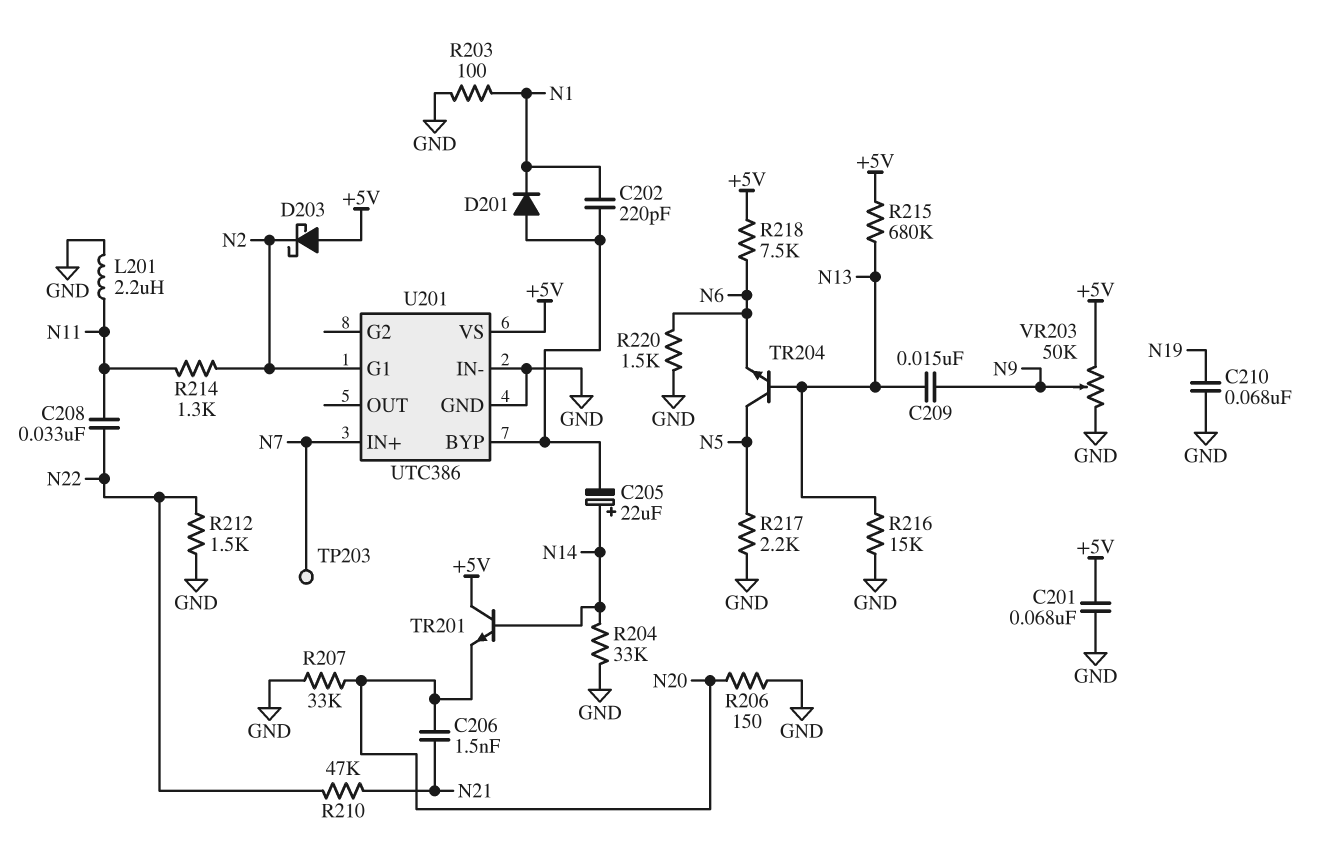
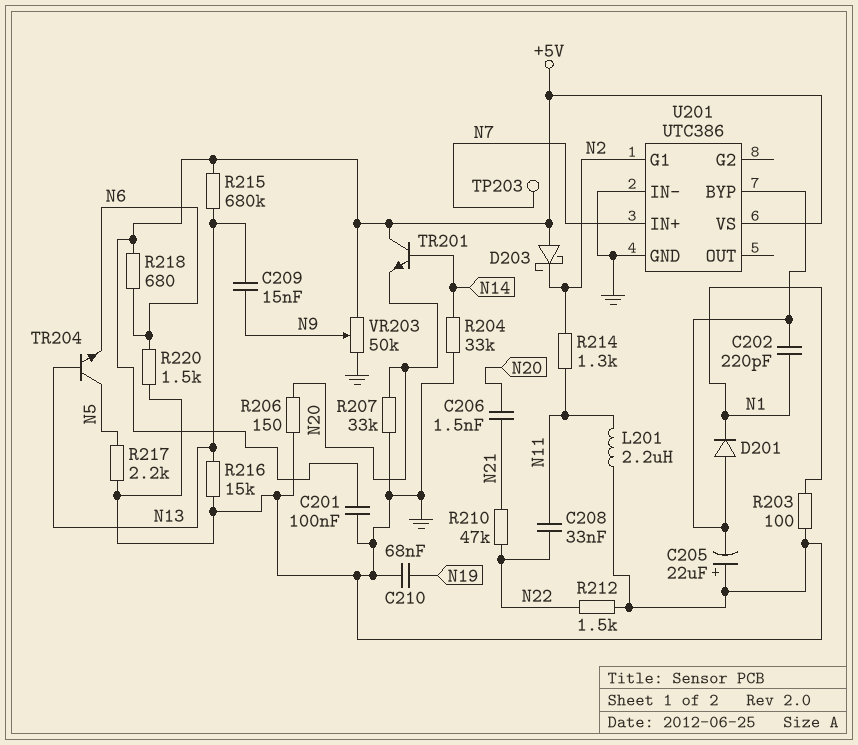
C201: 68nF (+5V, GND) -> 100nF (+5V, GND)
C205: 22uF (plus N14, minus U201/BYP) -> 22uF (plus GND, minus U201/BYP)
R218: 7.5k (+5V, N6) -> 680 (+5V, N6)

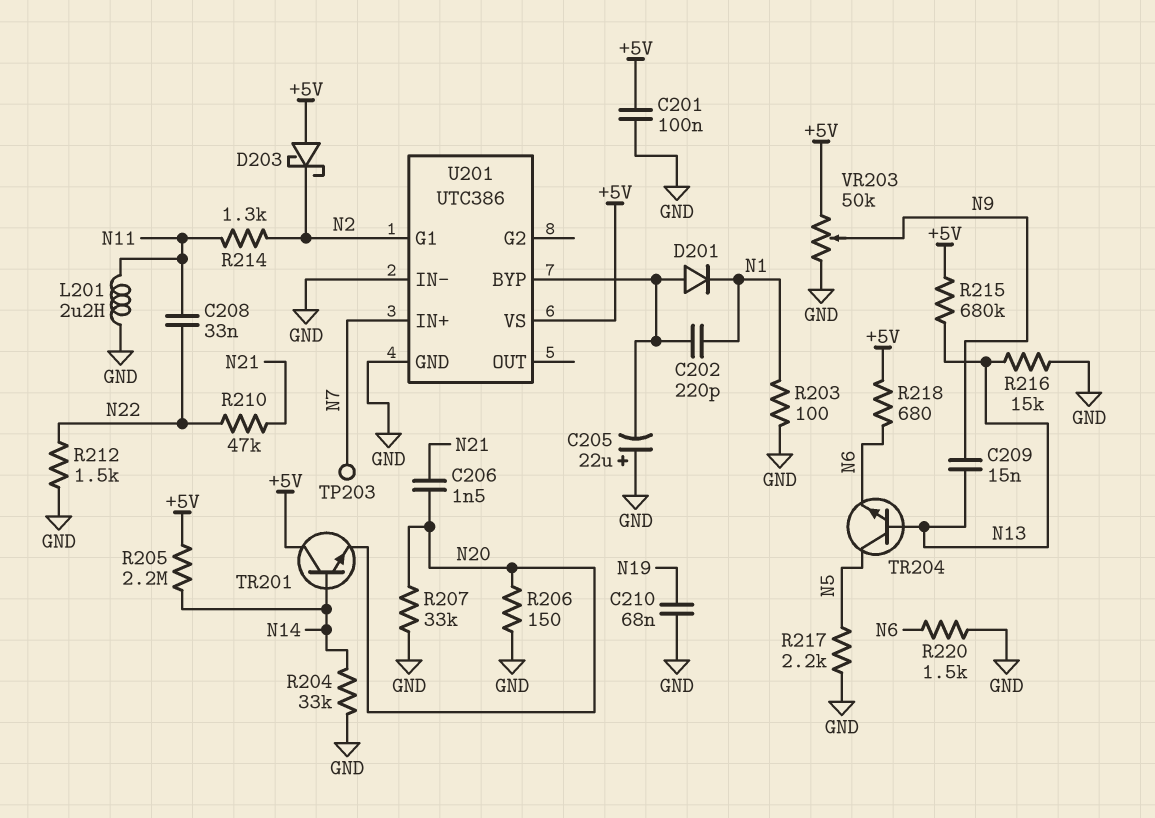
R205: none -> 2.2M (+5V, N14)

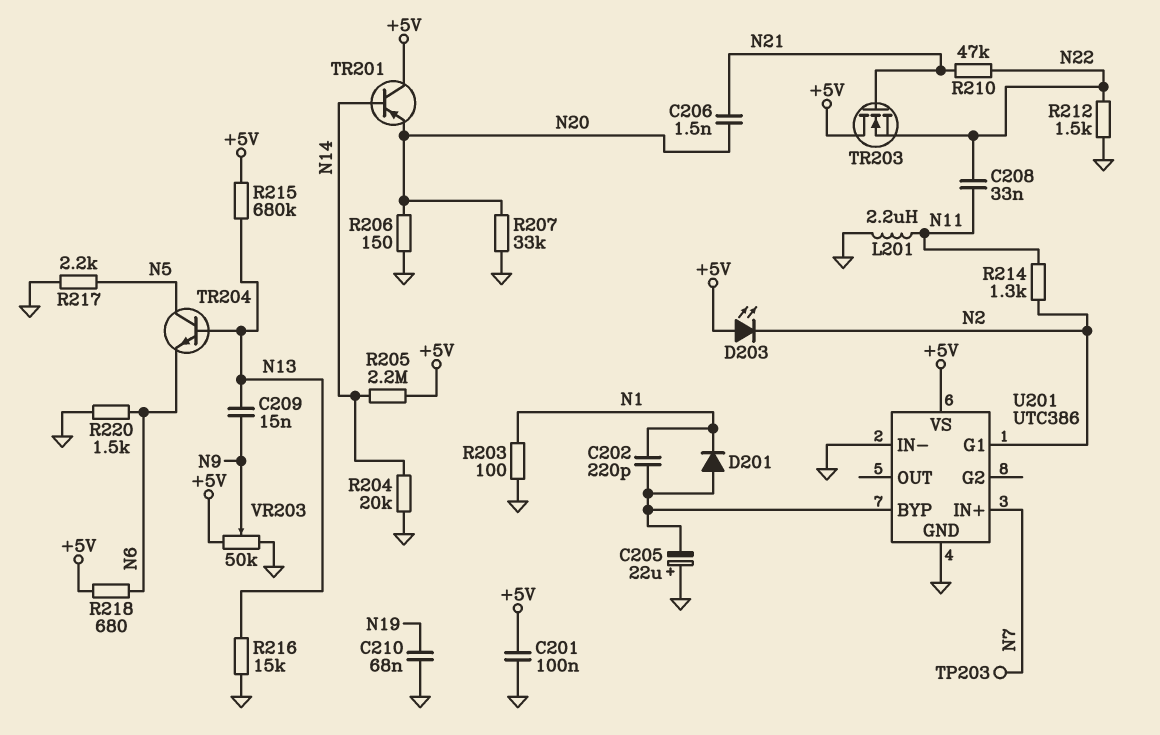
D203: schottky (A +5V, K N2) -> LED (A +5V, K N2)
R204: 33k (GND, N14) -> 20k (GND, N14)
TR201: NPN (B N14, C +5V, E N20) -> PNP (B N14, C +5V, E N20)
TR203: none -> NMOS (G N21, D +5V, S N22)

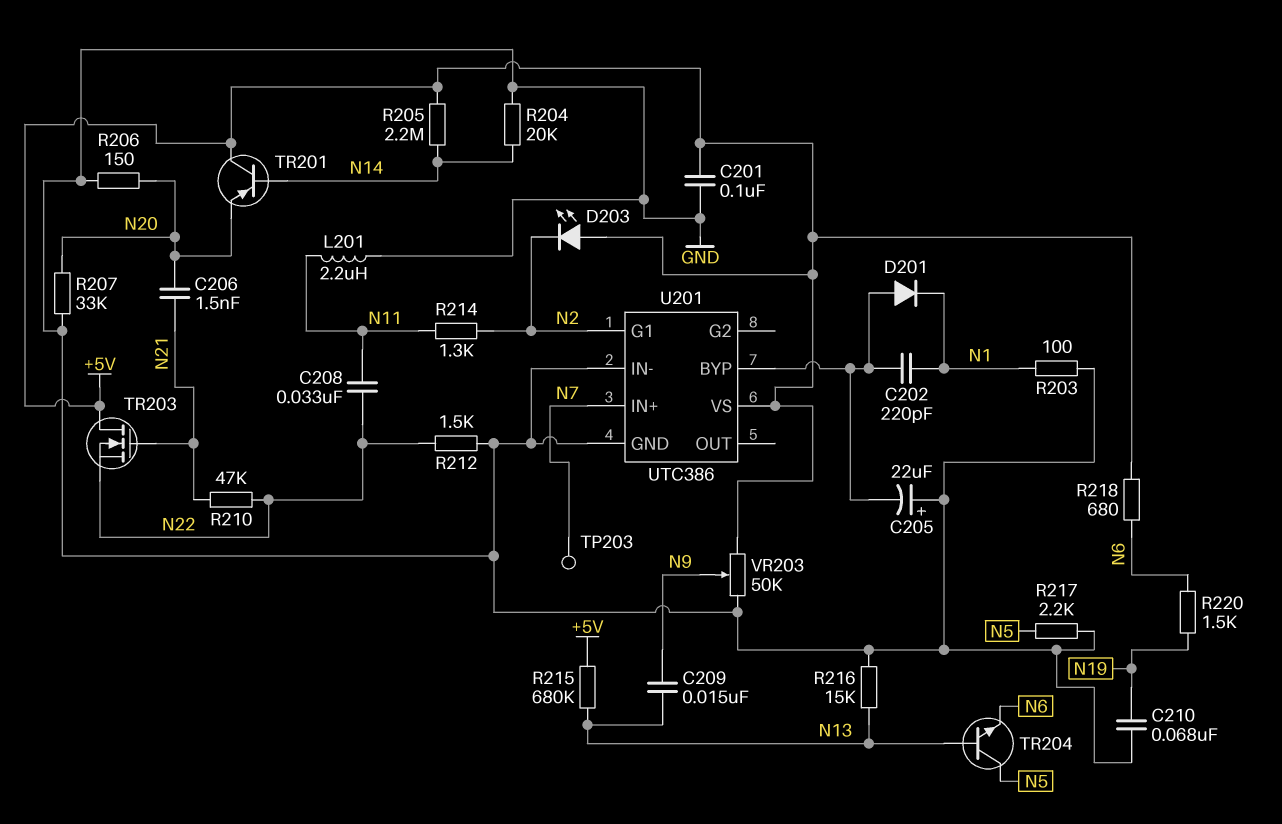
R220: 1.5k (GND, N6) -> 1.5k (N6, N19)

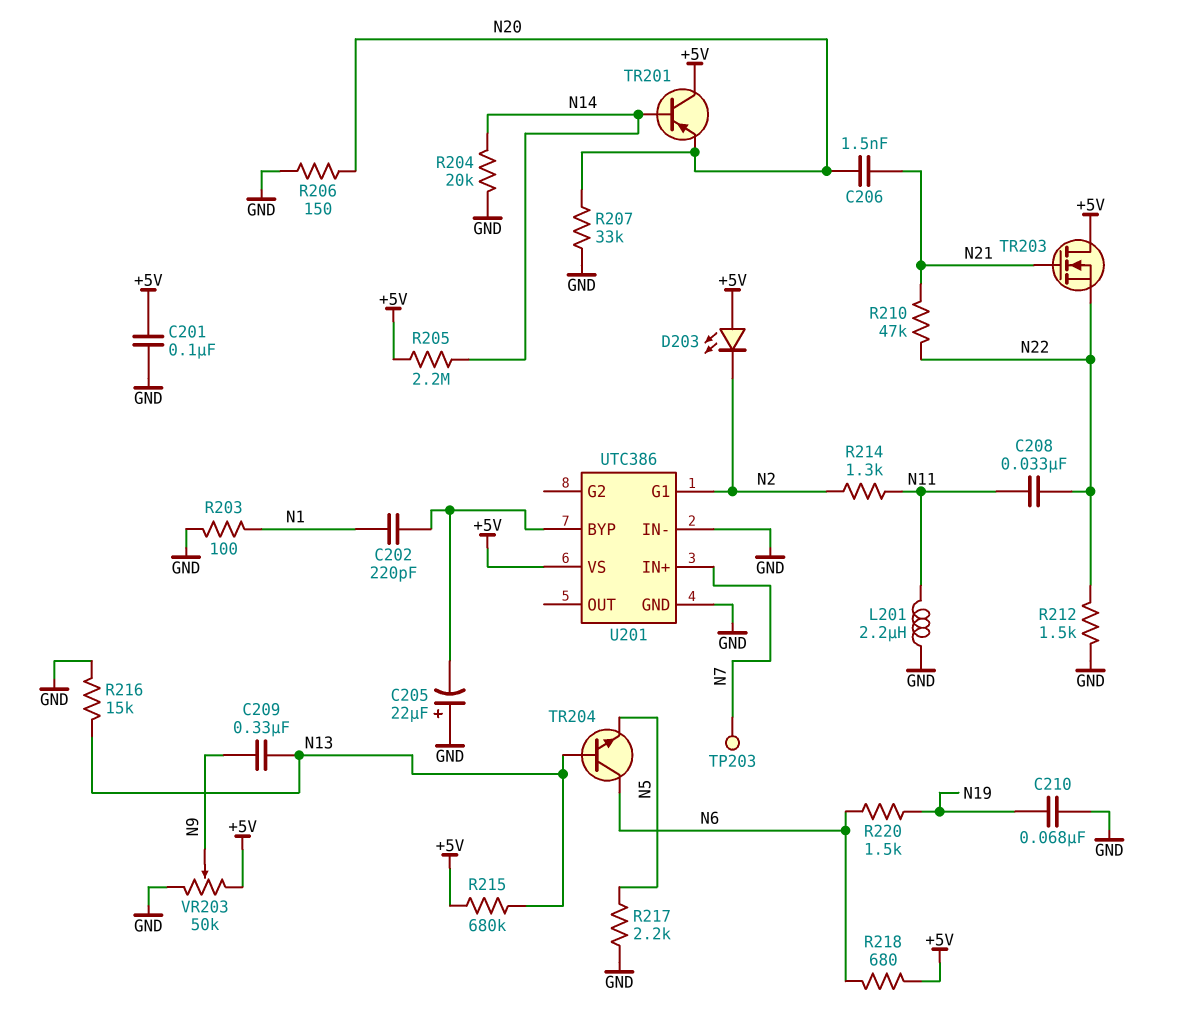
C209: 15nF (N9, N13) -> 330nF (N9, N13)
D201: diode (A U201/BYP, K N1) -> none
TR204: NPN (B N13, C N5, E N6) -> NPN (B N13, C N6, E N5)

